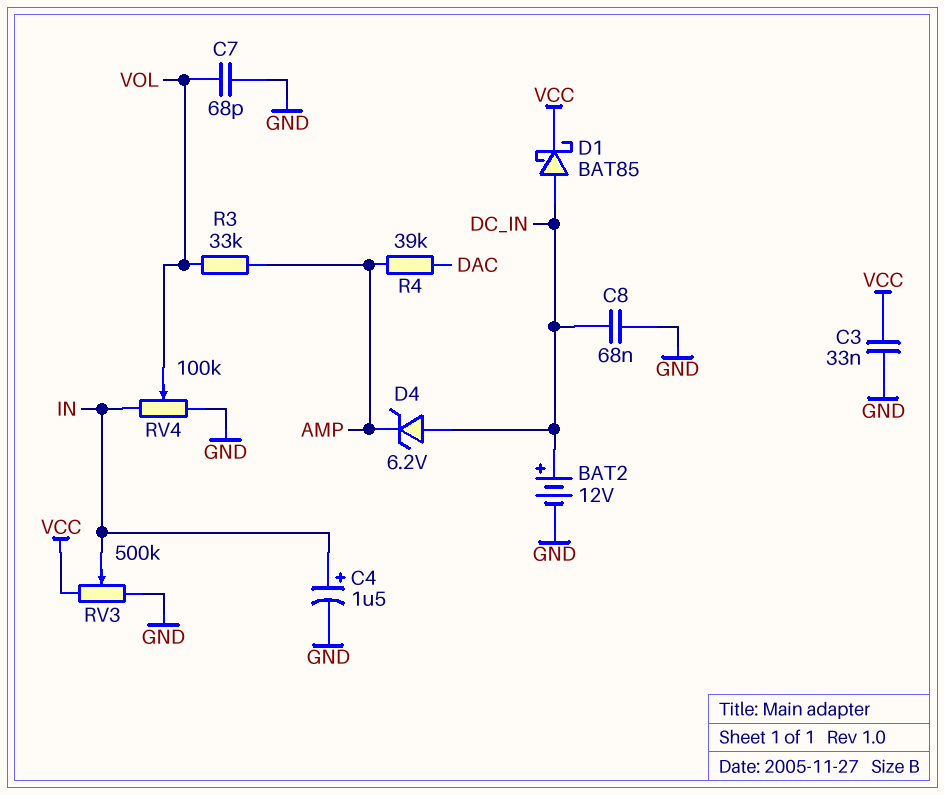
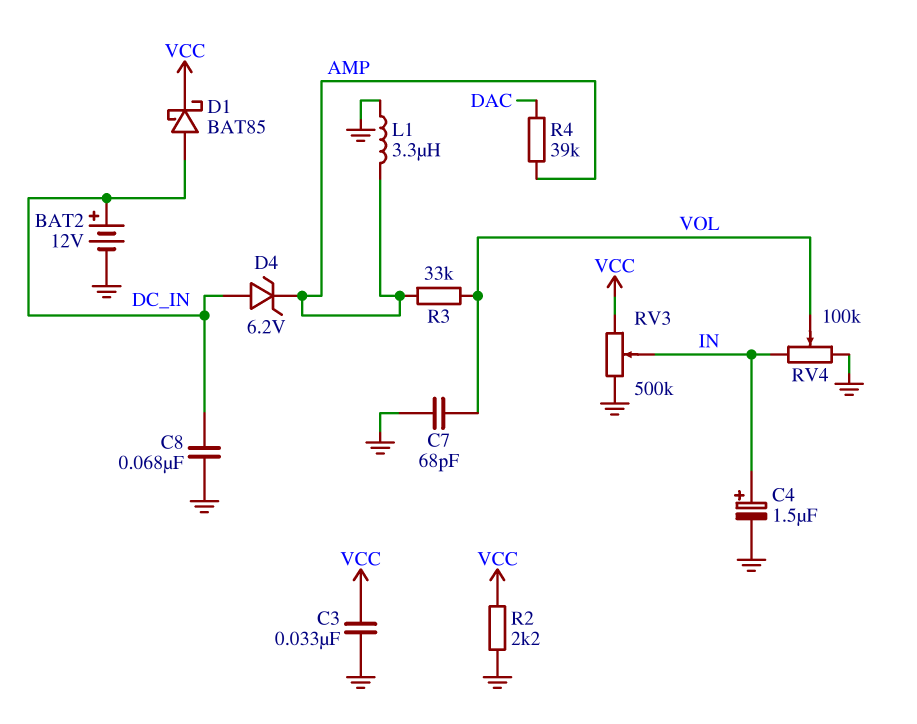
L1: none -> 3.3uH (AMP, GND)
R2: none -> 2.2k (GND, VCC)

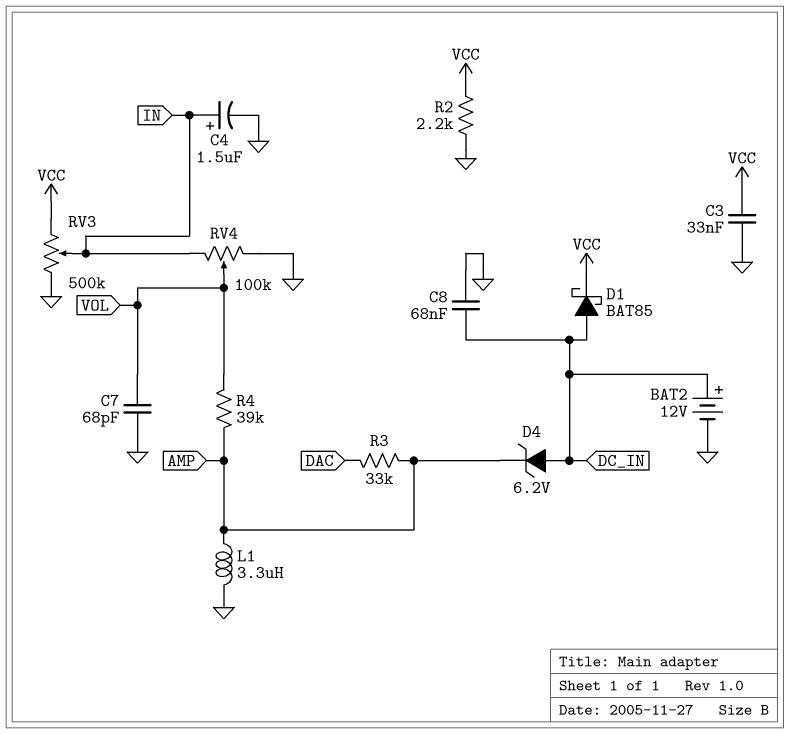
R3: 33k (AMP, VOL) -> 33k (AMP, DAC)
R4: 39k (AMP, DAC) -> 39k (AMP, VOL)

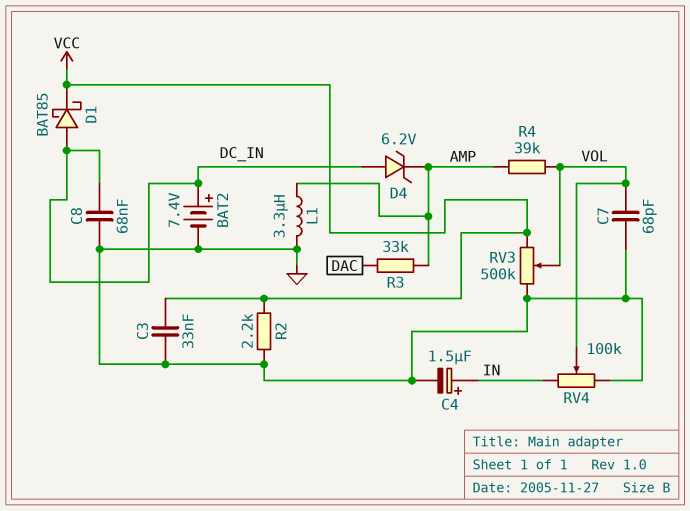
BAT2: 12V (plus DC_IN, minus GND) -> 7.4V (plus DC_IN, minus GND)
RV3: 500k (GND, VCC, wiper IN) -> 500k (GND, VCC, wiper VOL)

